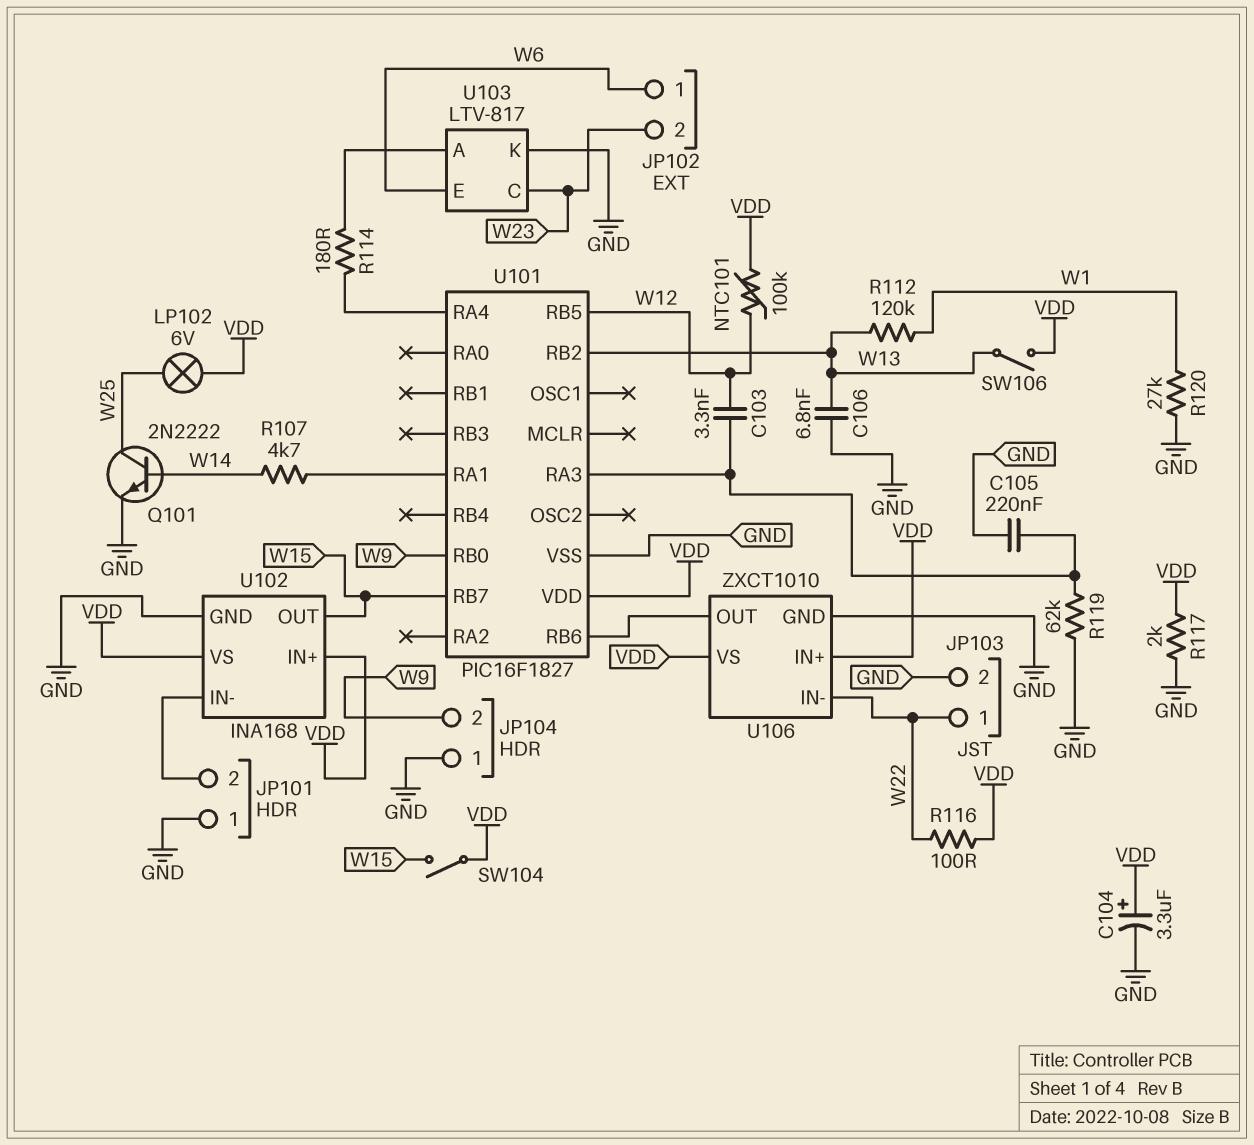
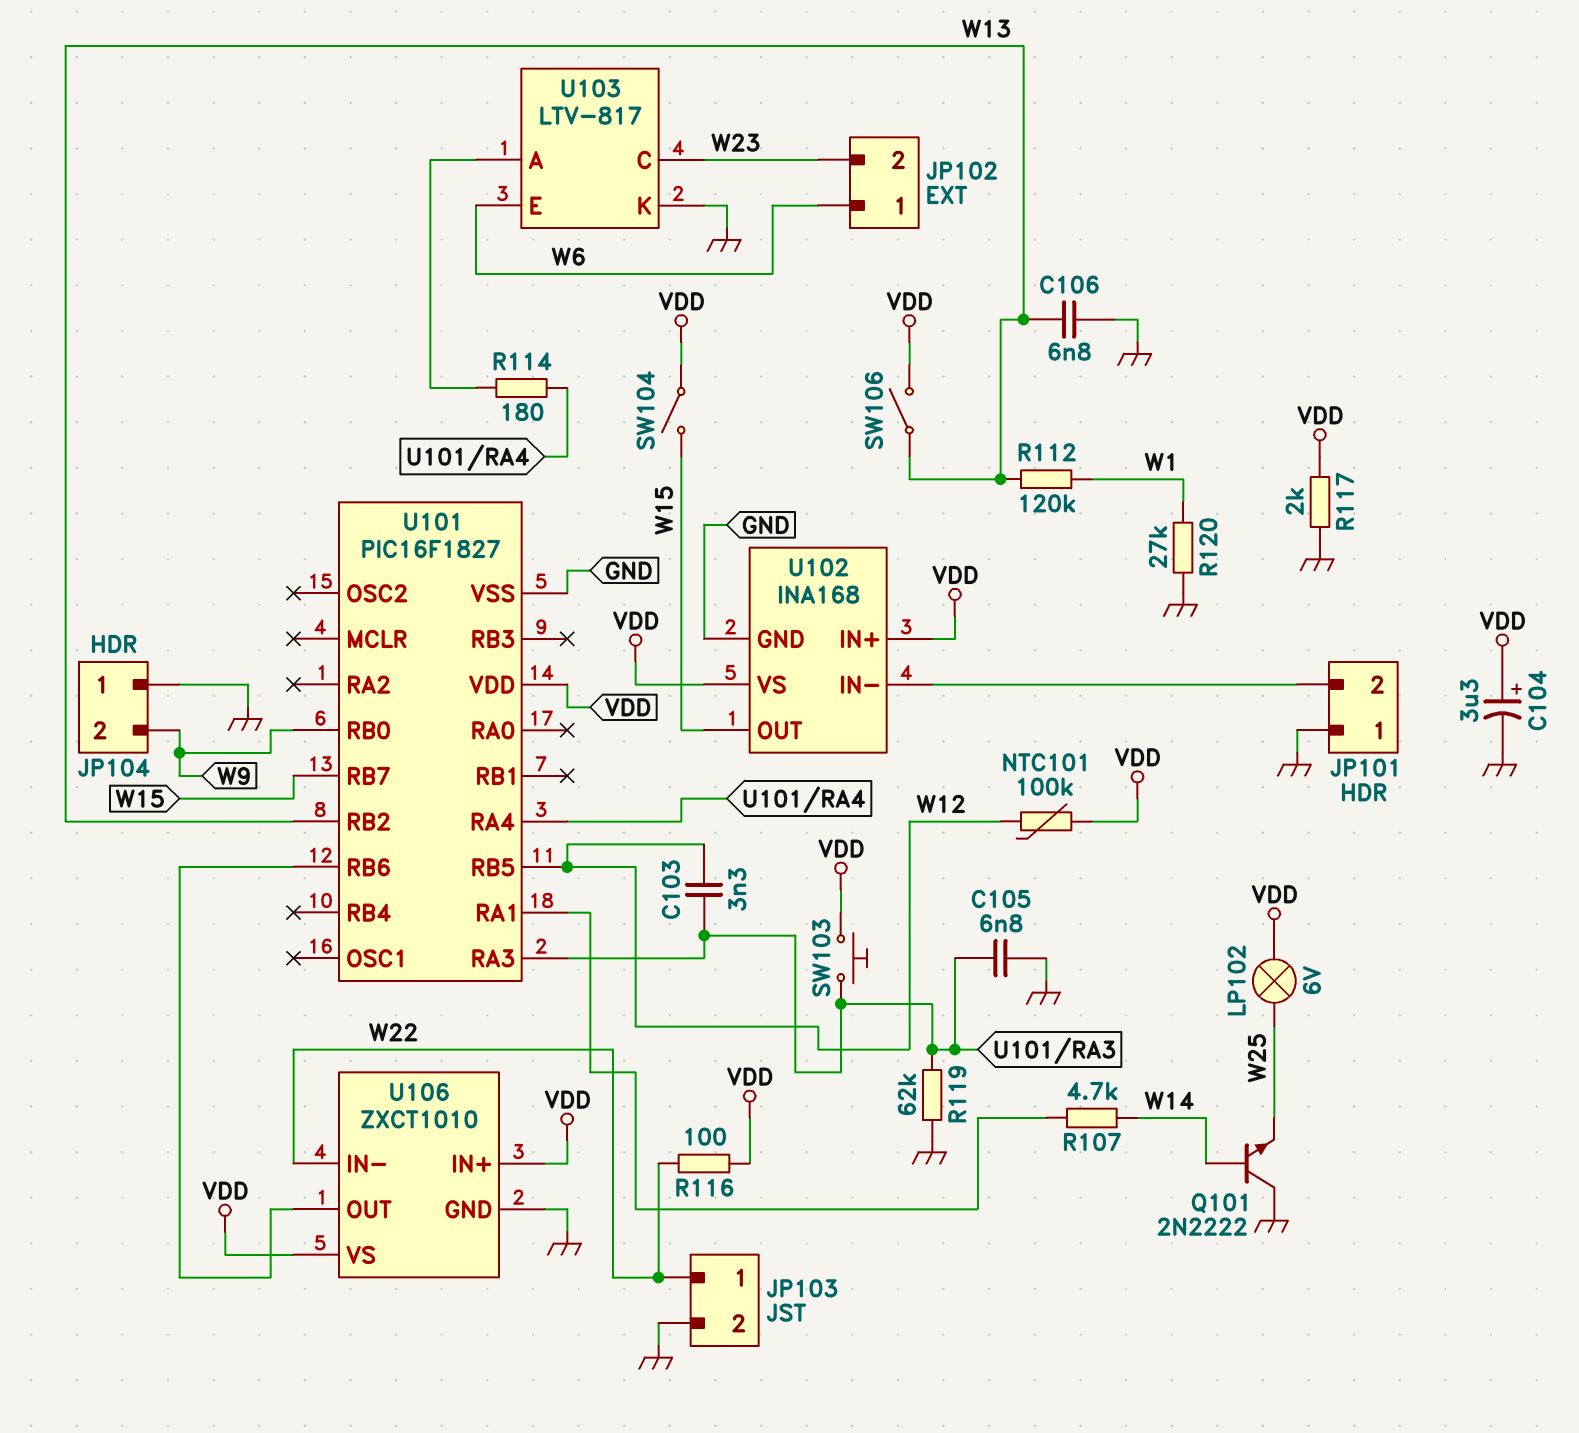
C105: 220nF (GND, U101/RA3) -> 6.8nF (GND, U101/RA3)
Q101: NPN 2N2222 (B W14, C W25, E GND) -> NPN 2N2222 (B W14, C GND, E W25)
SW103: none -> button (U101/RA3, VDD)

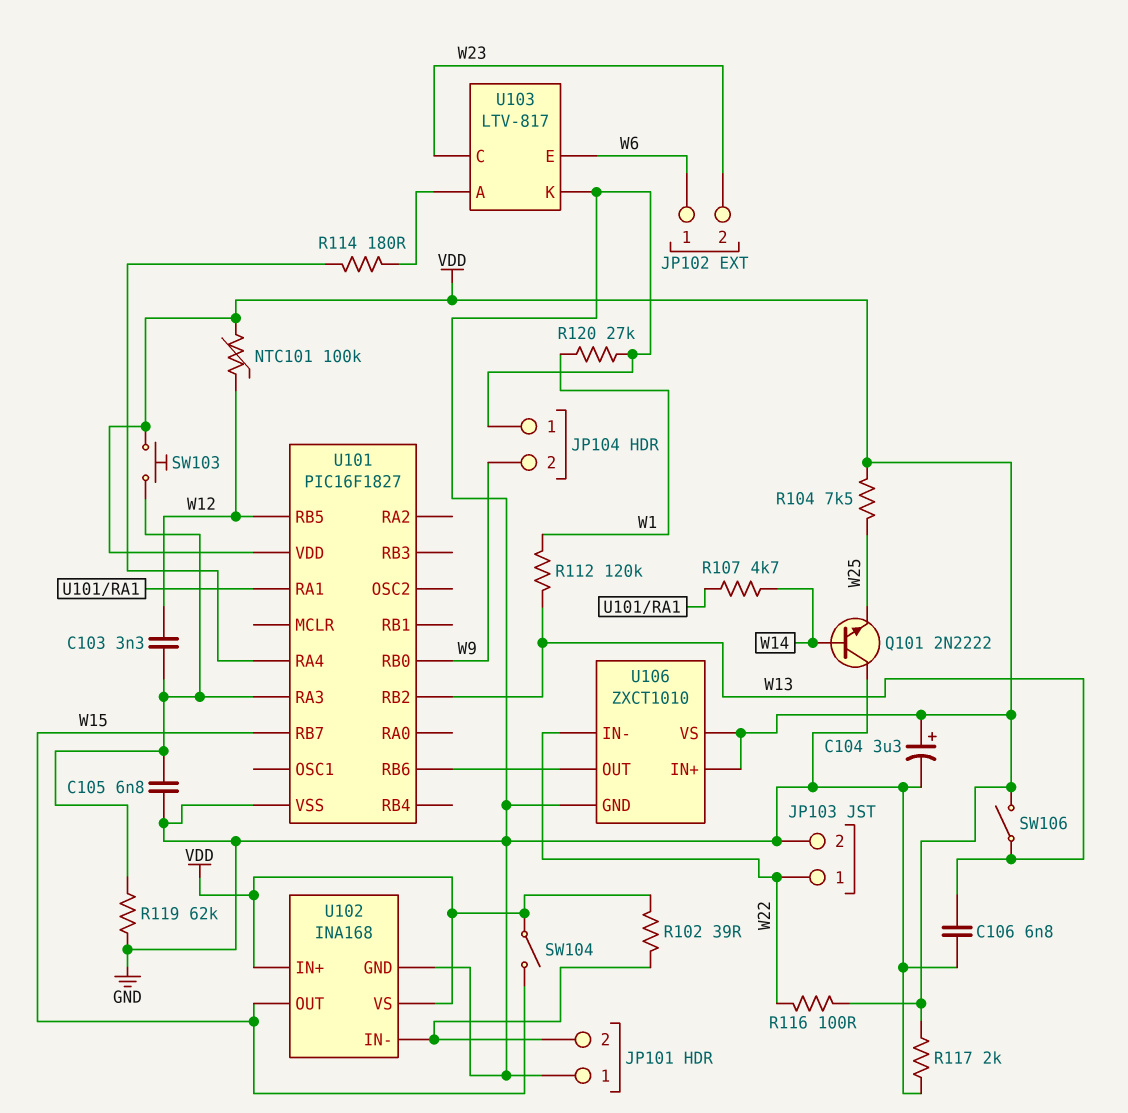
LP102: lamp 6V (VDD, W25) -> none
R102: none -> 39 (JP101/2, VDD)
R104: none -> 7.5k (VDD, W25)

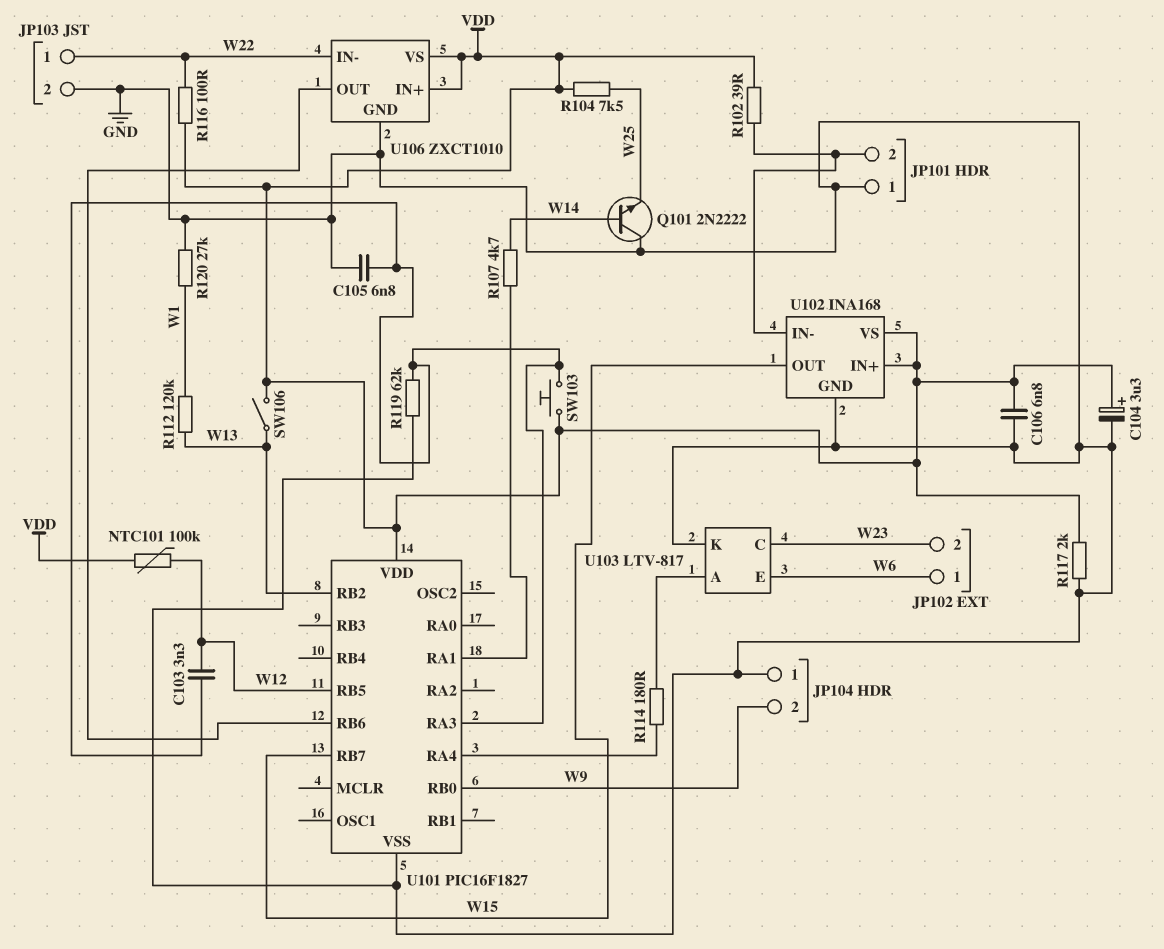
C106: 6.8nF (GND, W13) -> 6.8nF (GND, VDD)
SW104: switch (VDD, W15) -> none

